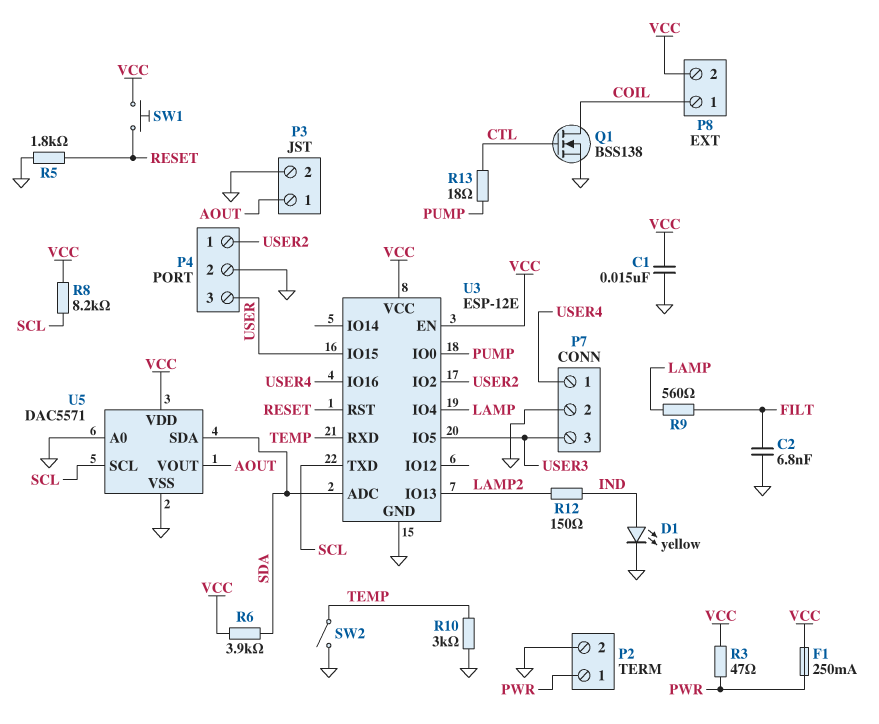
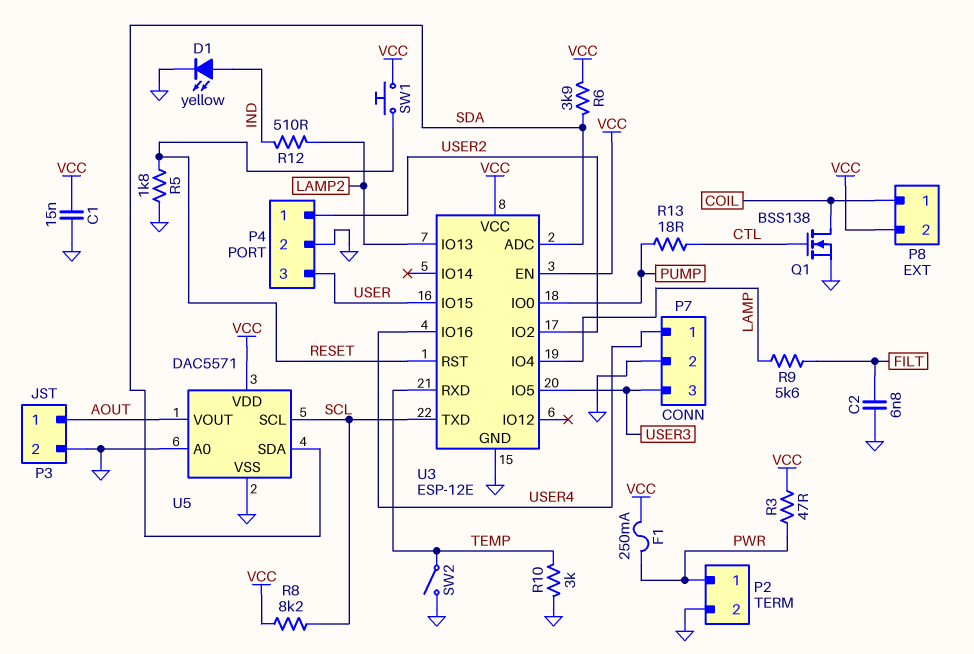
R9: 560 (FILT, LAMP) -> 5.6k (FILT, LAMP)
R12: 150 (IND, LAMP2) -> 510 (IND, LAMP2)

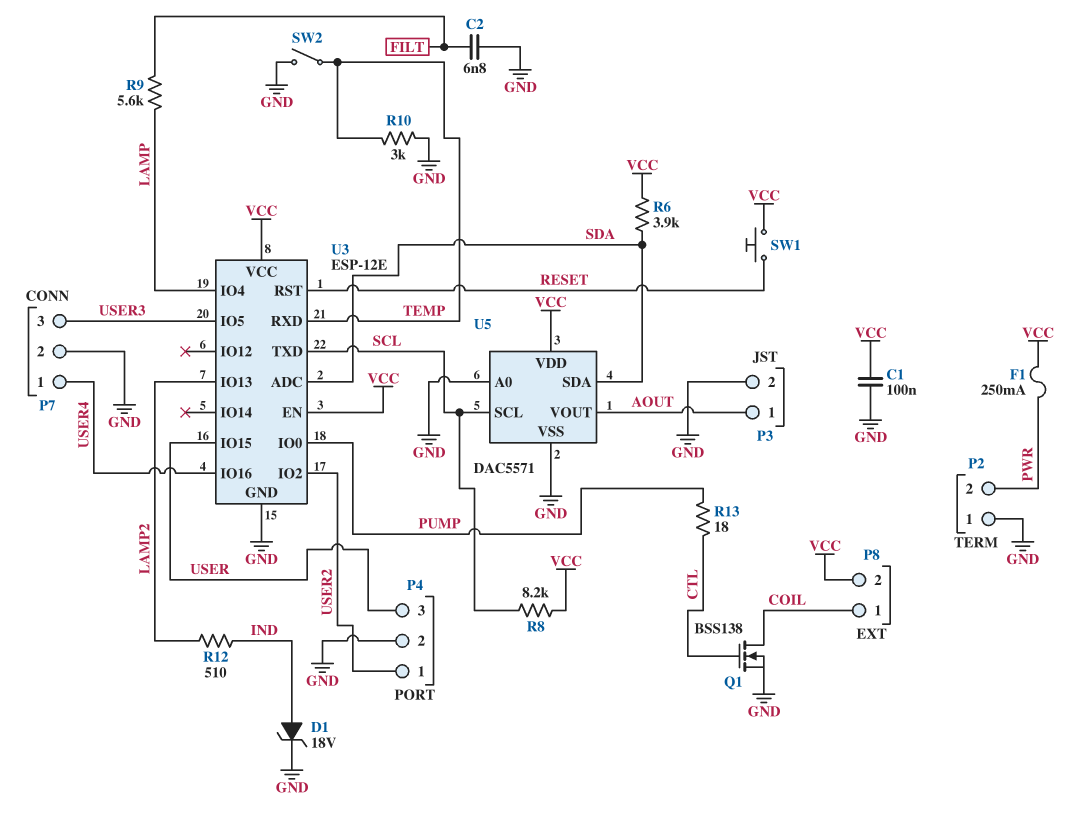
C1: 15nF (GND, VCC) -> 100nF (GND, VCC)
D1: LED yellow (A IND, K GND) -> zener 18V (A IND, K GND)
P2 pin 1: PWR -> GND
P2 pin 2: GND -> PWR
R3: 47 (PWR, VCC) -> none
R5: 1.8k (GND, RESET) -> none

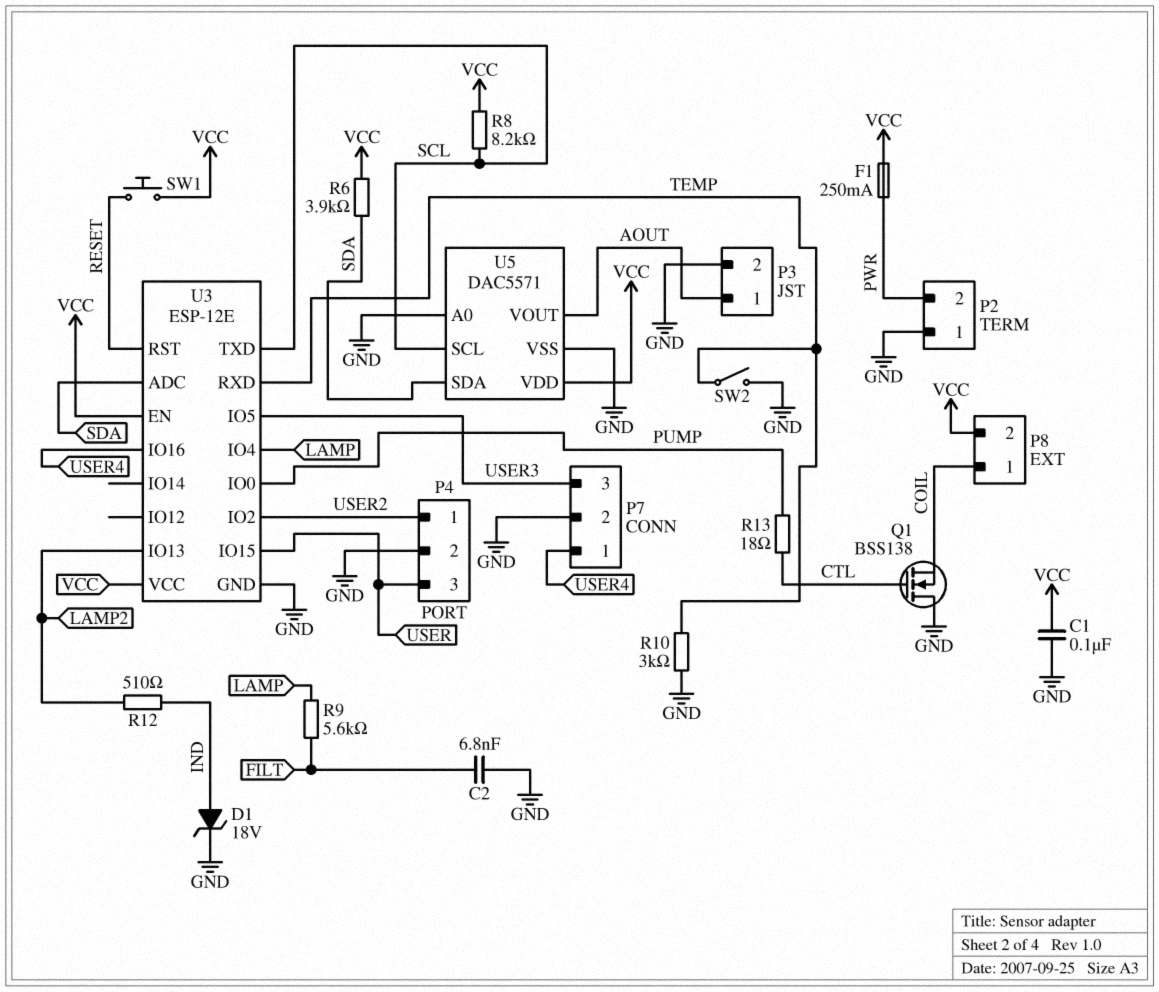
Q1: NMOS BSS138 (G CTL, D COIL, S GND) -> NMOS BSS138 (G CTL, D GND, S COIL)

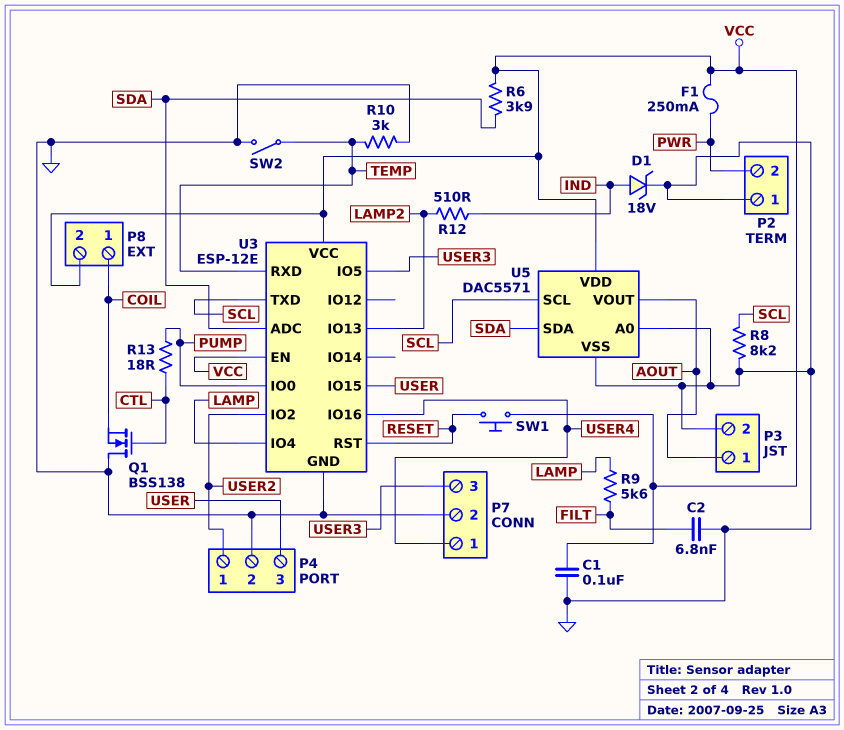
R8: 8.2k (SCL, VCC) -> 8.2k (GND, SCL)

